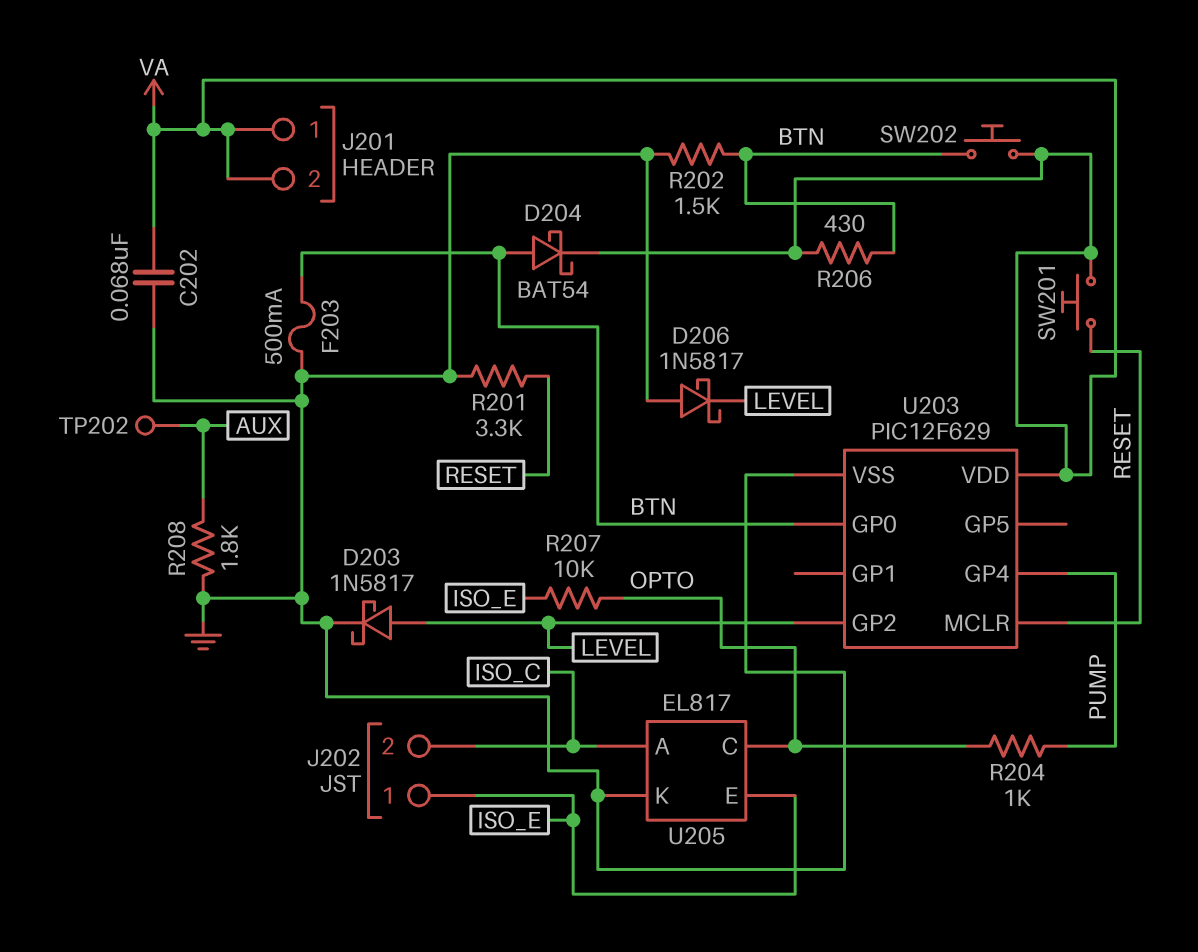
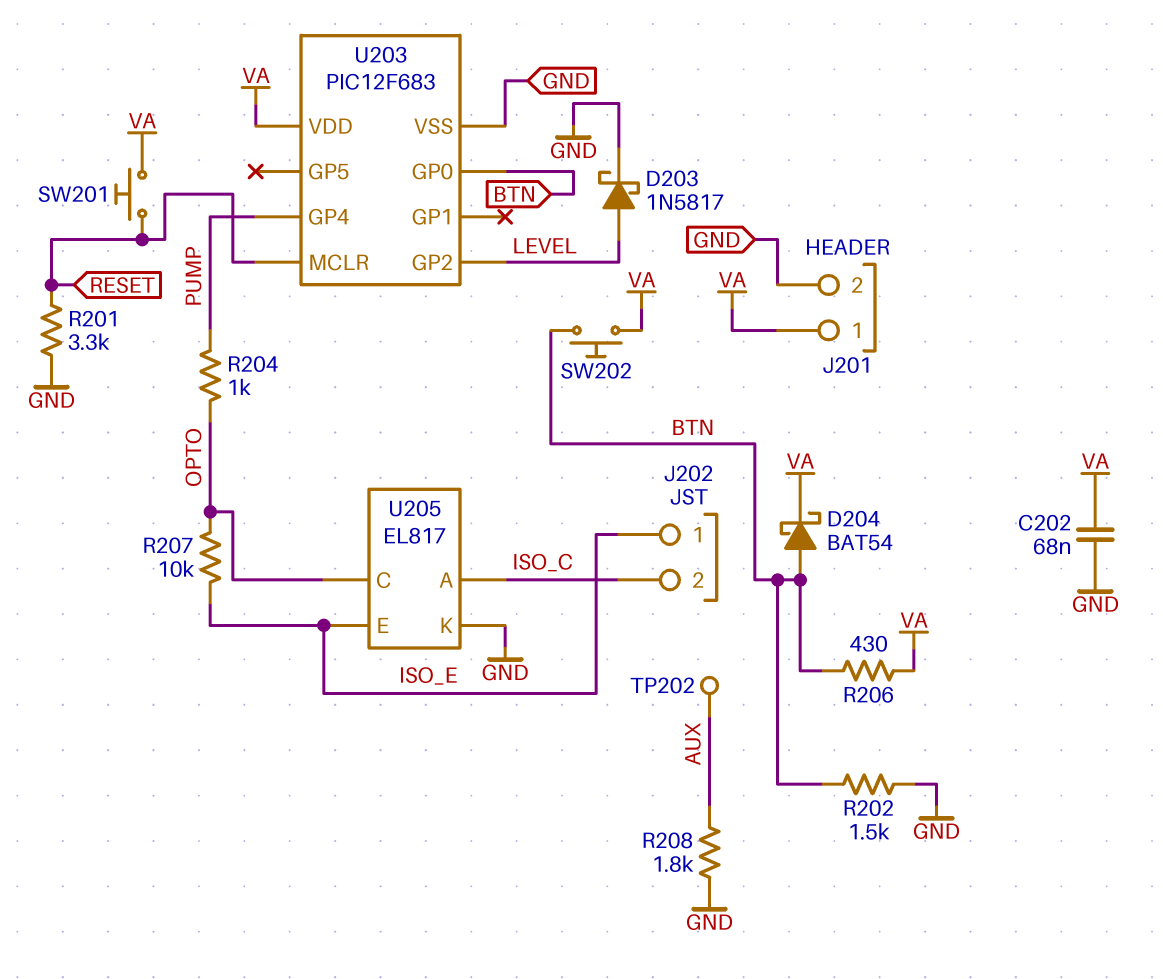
D206: schottky 1N5817 (A GND, K LEVEL) -> none
F203: 500mA (BTN, GND) -> none
J201 pin 2: VA -> GND
U203: PIC12F629 -> PIC12F683

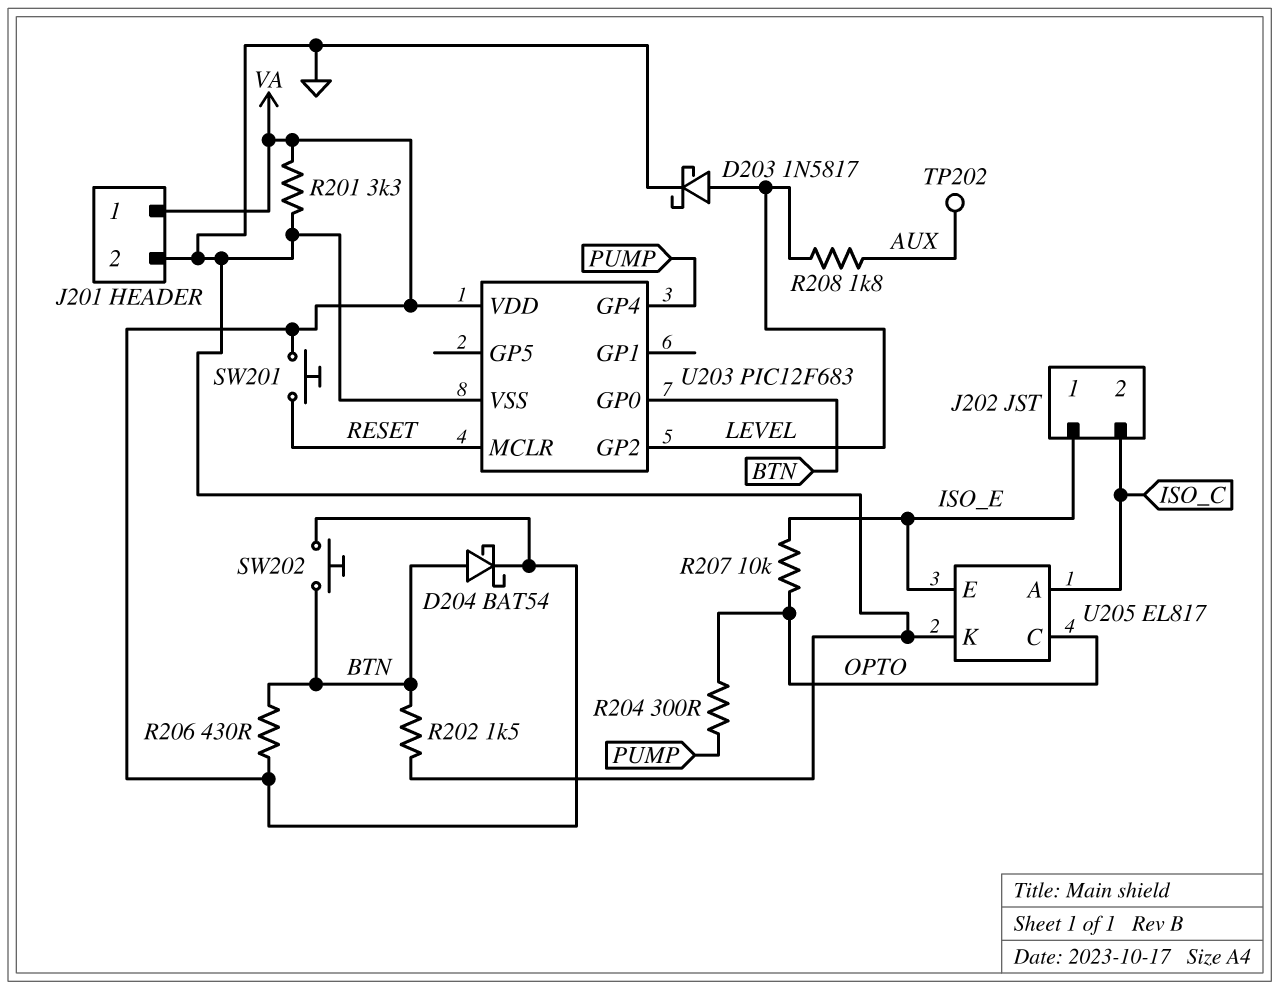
C202: 68nF (GND, VA) -> none
R201: 3.3k (GND, RESET) -> 3.3k (GND, VA)
R204: 1k (OPTO, PUMP) -> 300 (OPTO, PUMP)
R208: 1.8k (AUX, GND) -> 1.8k (AUX, LEVEL)

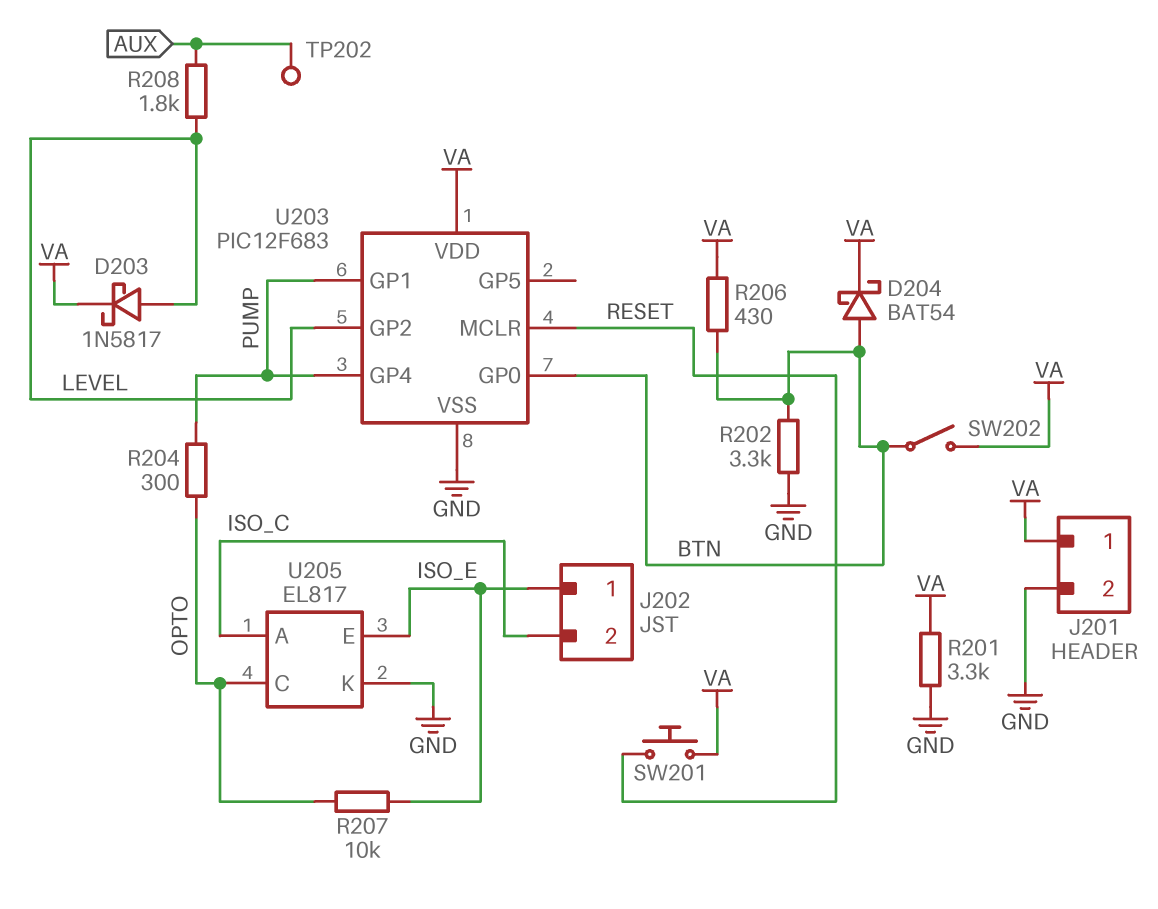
D203: schottky 1N5817 (A LEVEL, K GND) -> schottky 1N5817 (A LEVEL, K VA)
R202: 1.5k (BTN, GND) -> 3.3k (BTN, GND)
SW202: button (BTN, VA) -> switch (BTN, VA)
U203 pin GP1: none -> PUMP

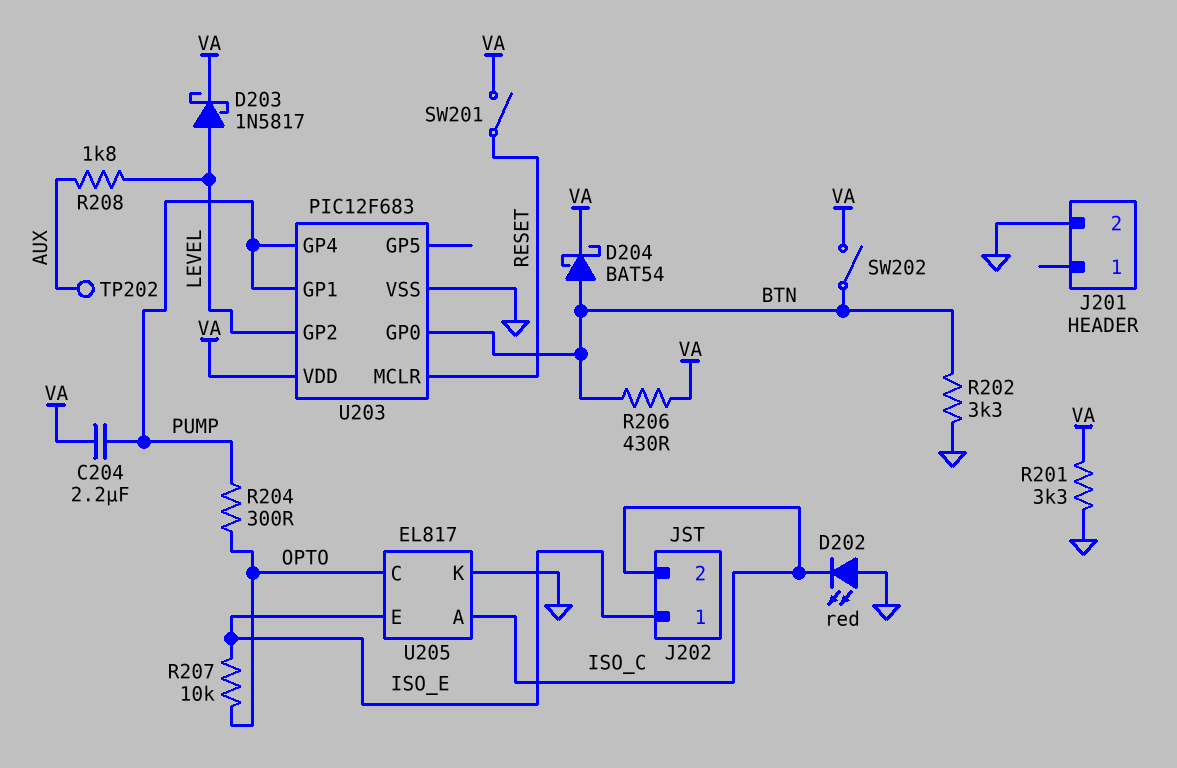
C204: none -> 2.2uF (PUMP, VA)
D202: none -> LED red (A GND, K ISO_C)
J201 pin 1: VA -> none
SW201: button (RESET, VA) -> switch (RESET, VA)

